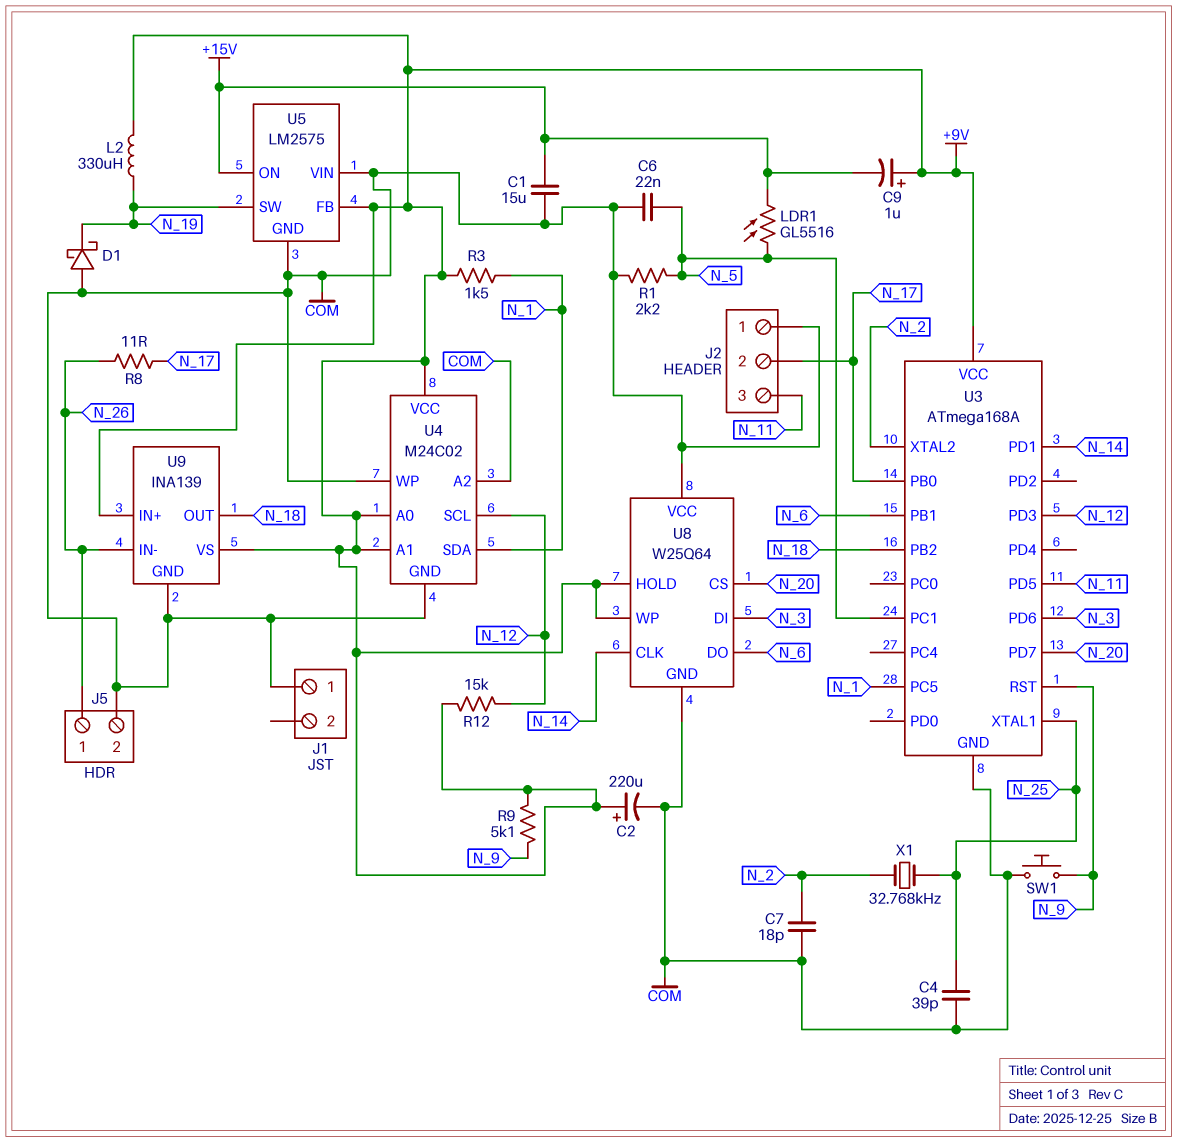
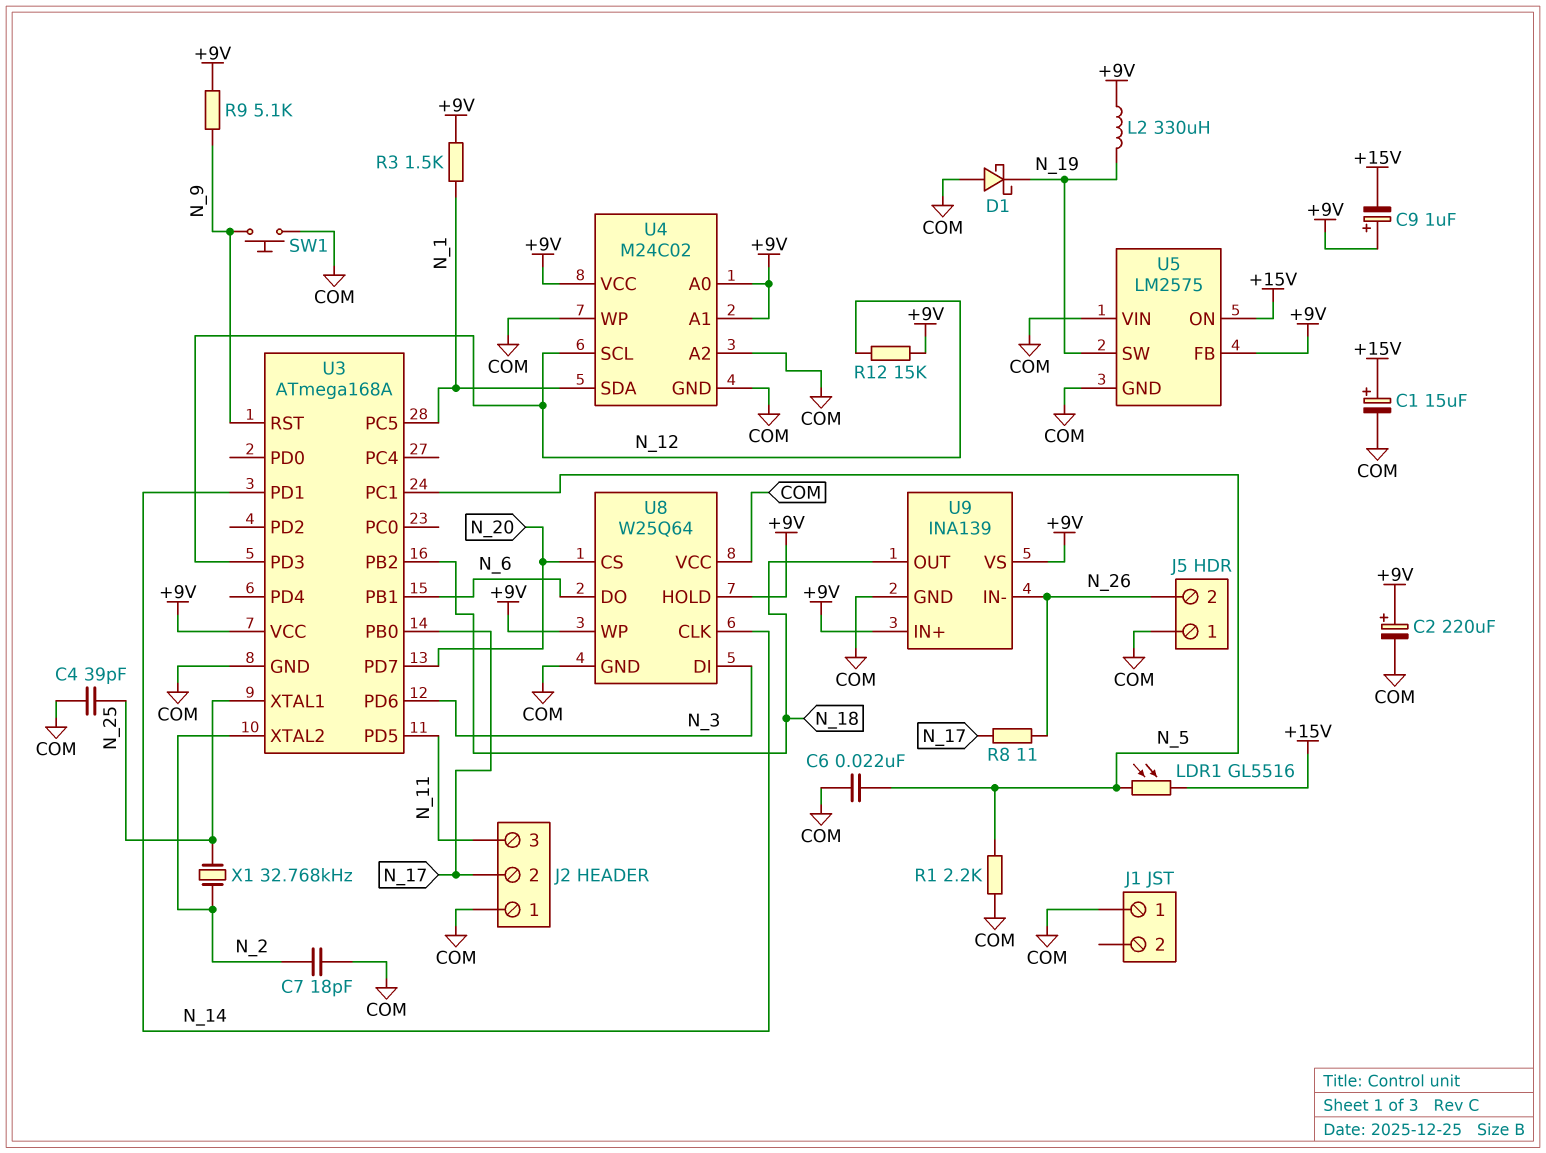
C1: 15uF (+15V, COM) -> 15uF (plus +15V, minus COM)
J5 pin 1: N_26 -> COM
J5 pin 2: COM -> N_26

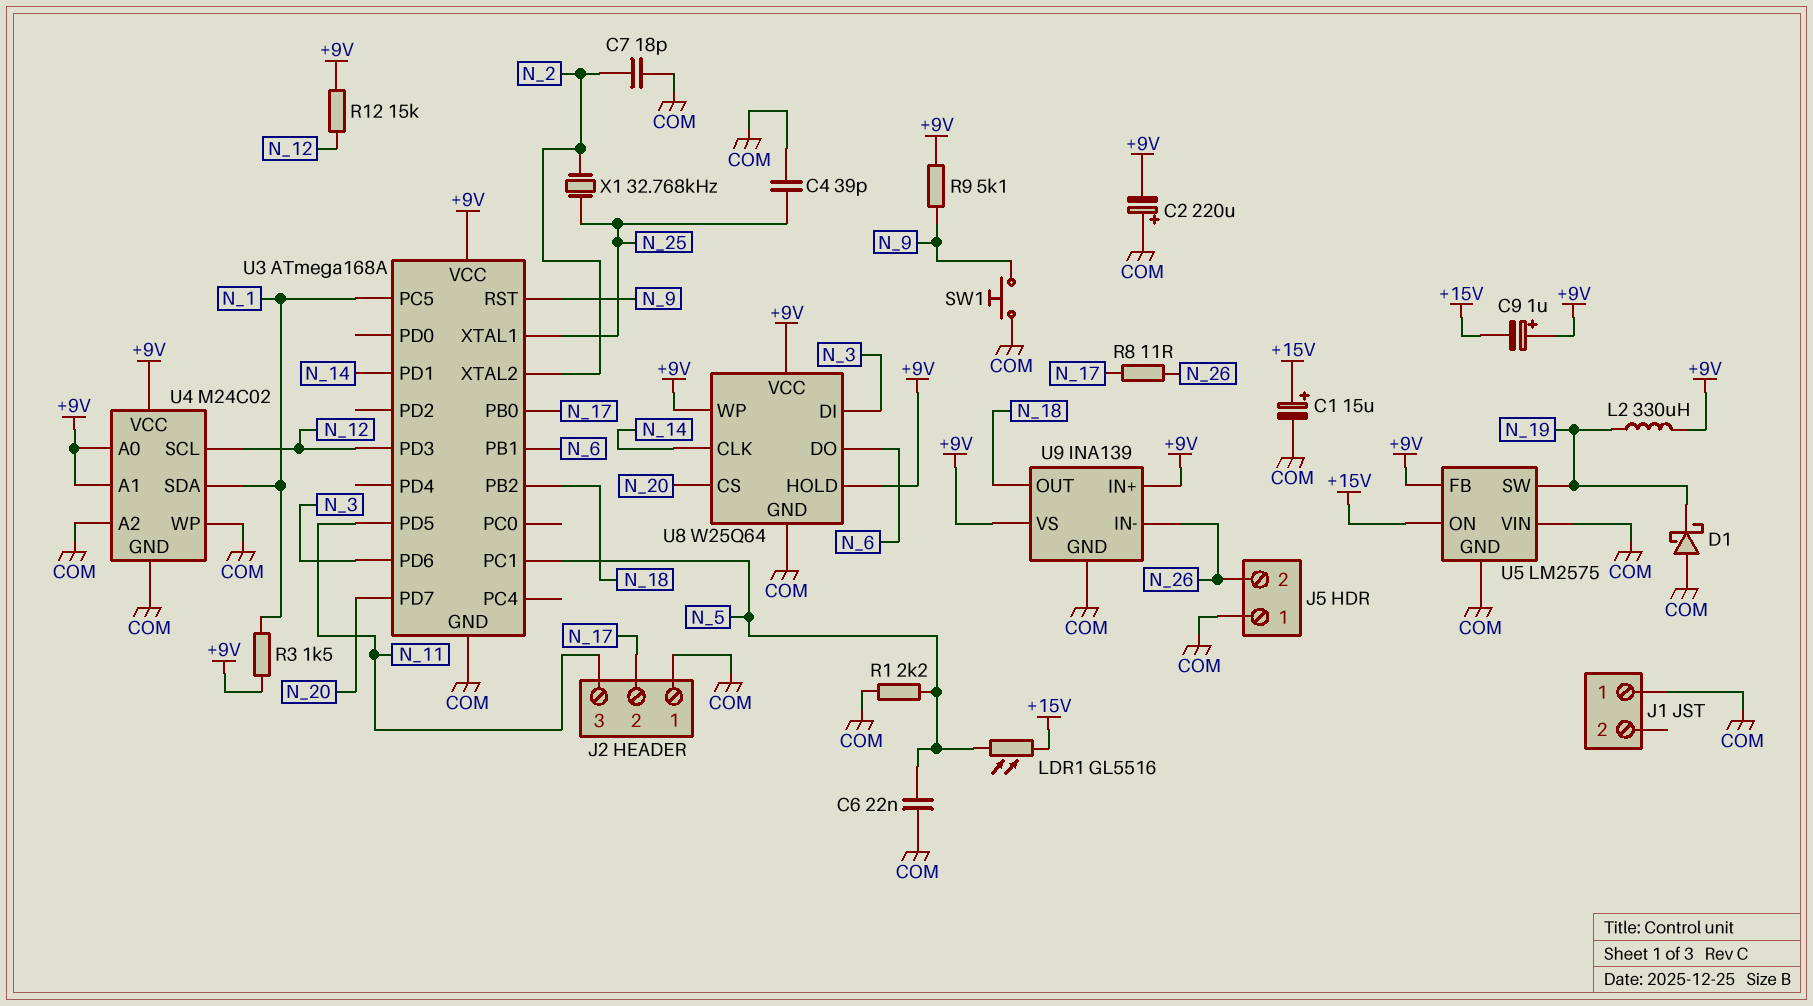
C2: 220uF (plus +9V, minus COM) -> 220uF (plus COM, minus +9V)
U8 pin VCC: COM -> +9V

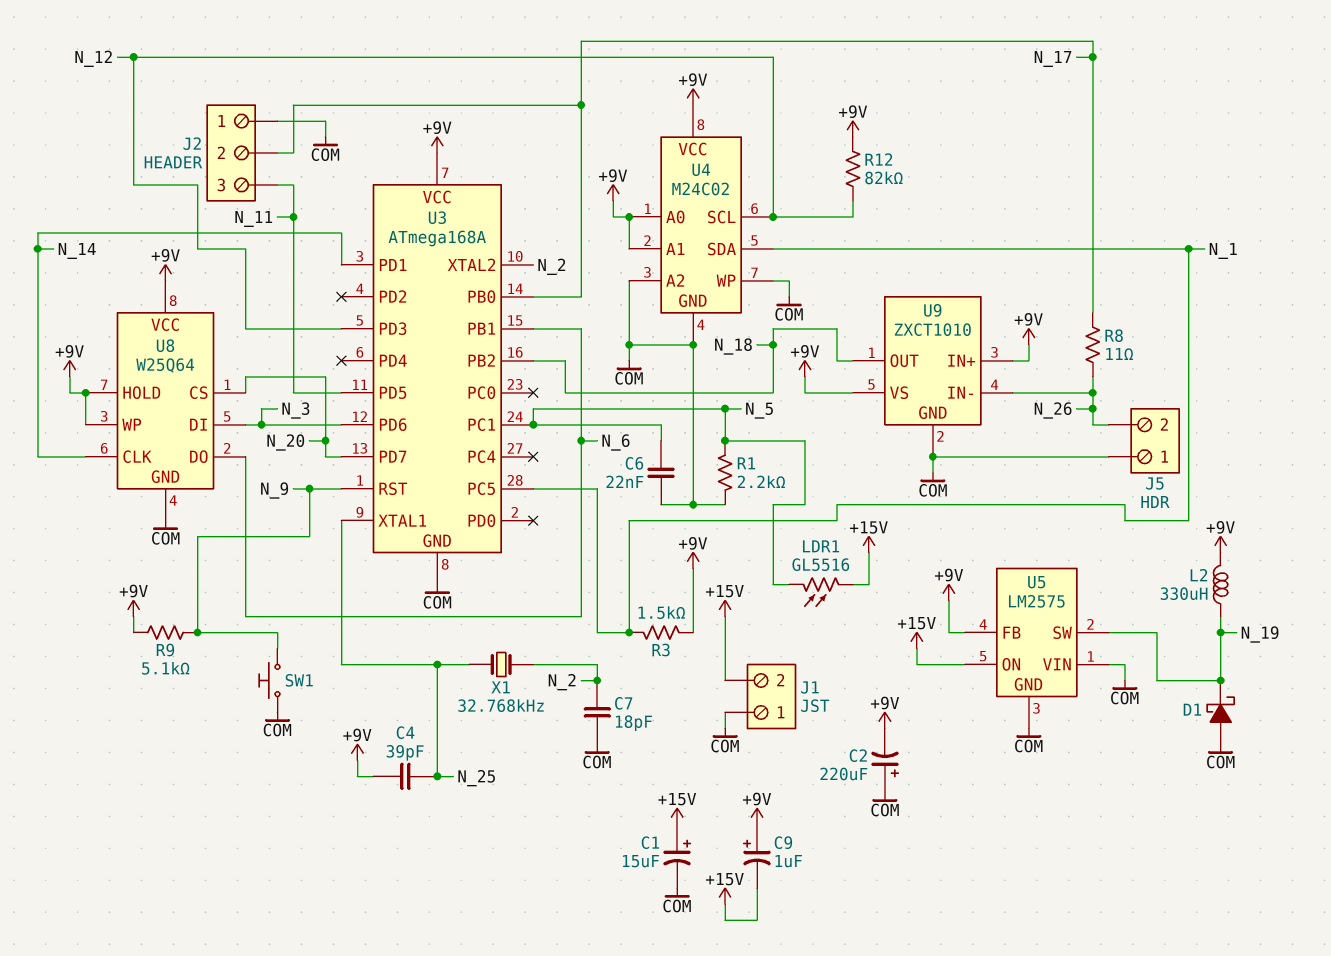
C4: 39pF (COM, N_25) -> 39pF (+9V, N_25)
J1 pin 2: none -> +15V
R12: 15k (+9V, N_12) -> 82k (+9V, N_12)
U9: INA139 -> ZXCT1010

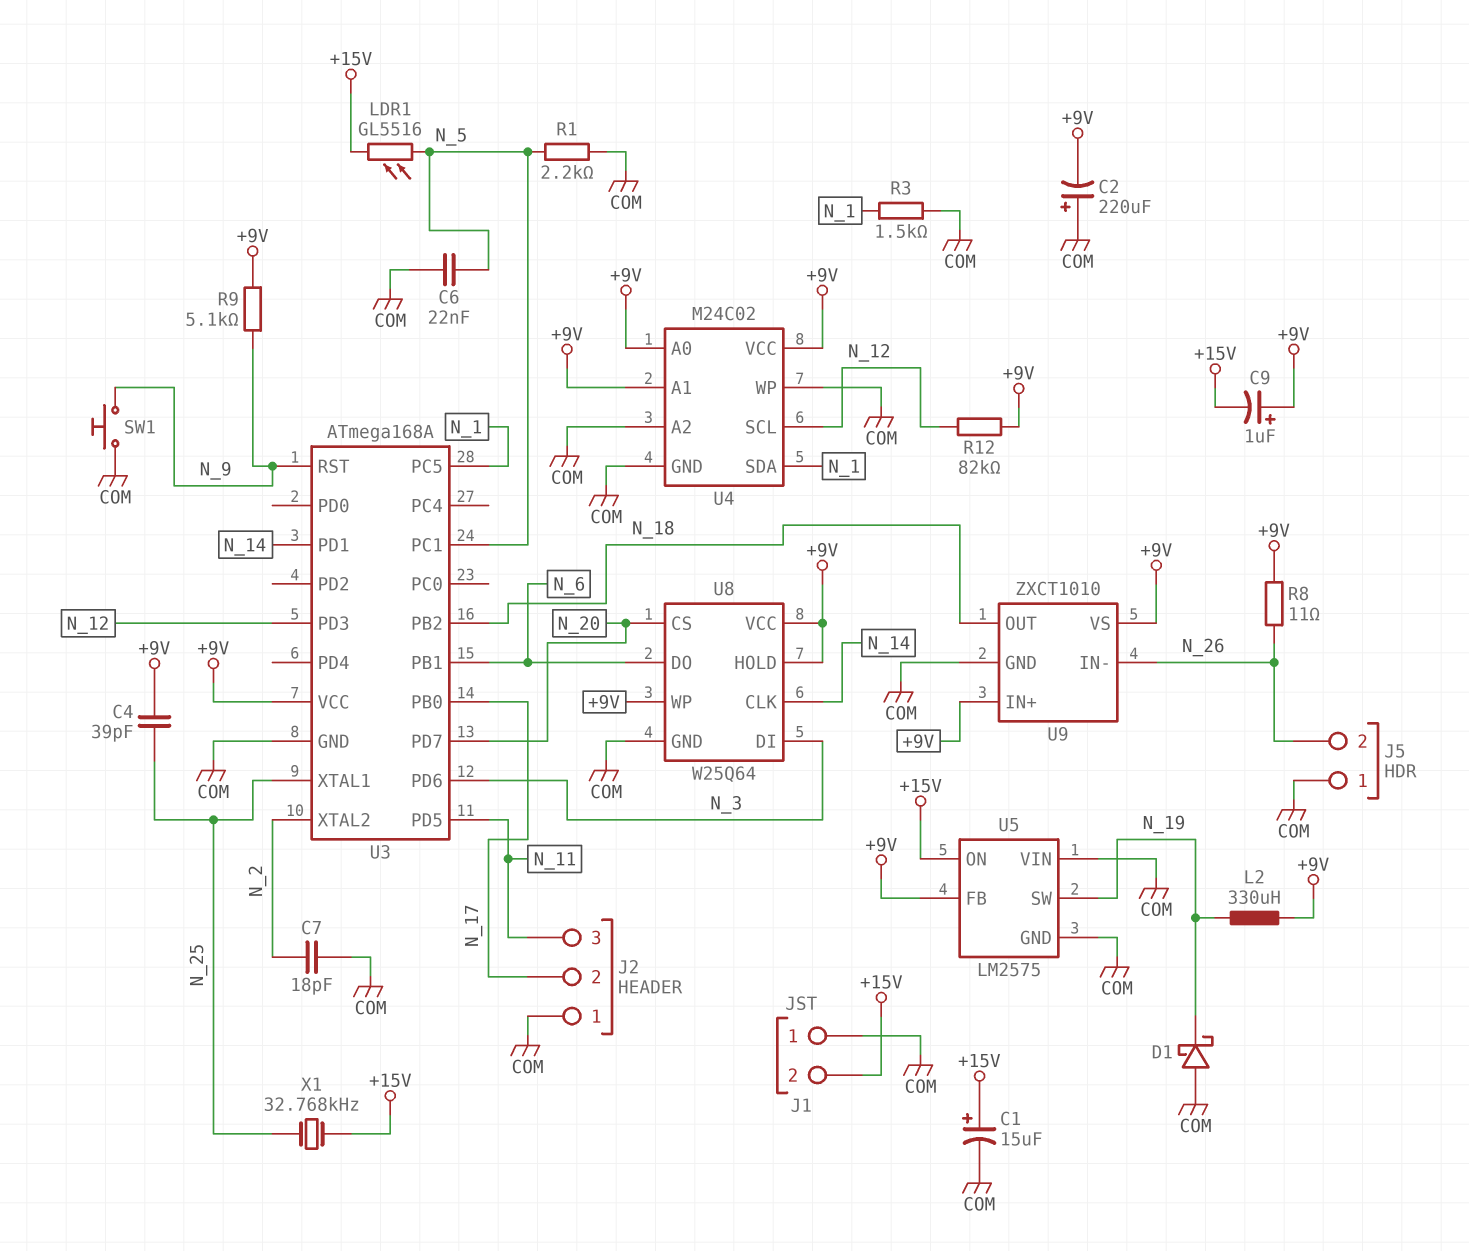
R3: 1.5k (+9V, N_1) -> 1.5k (COM, N_1)
R8: 11 (N_17, N_26) -> 11 (+9V, N_26)
X1: 32.768kHz (N_2, N_25) -> 32.768kHz (+15V, N_25)

